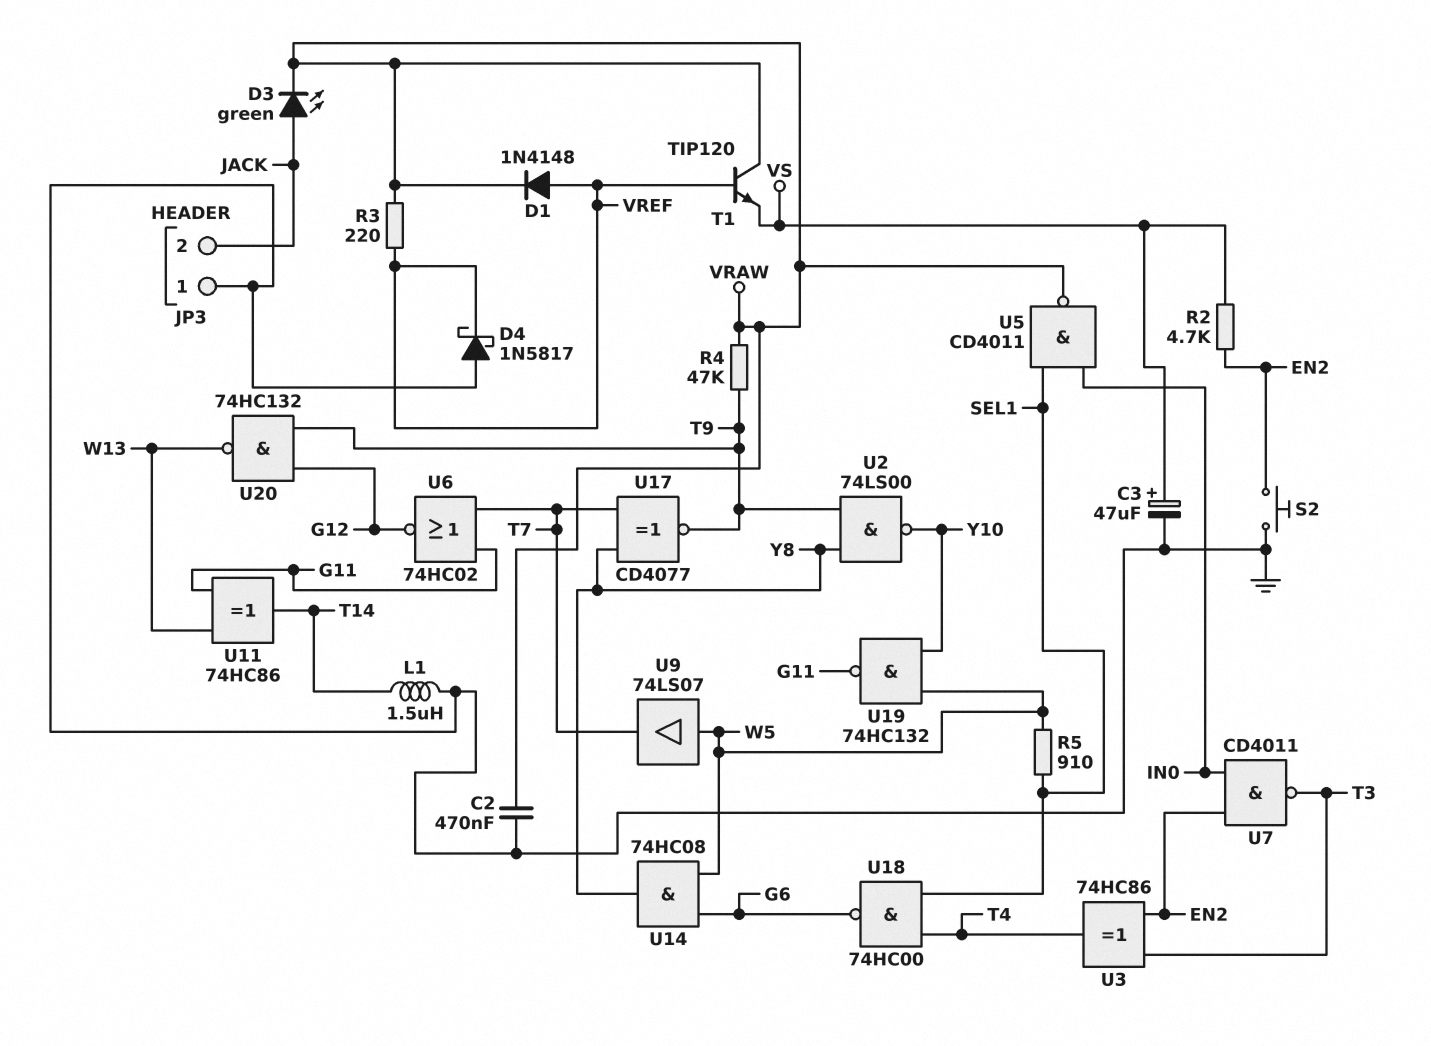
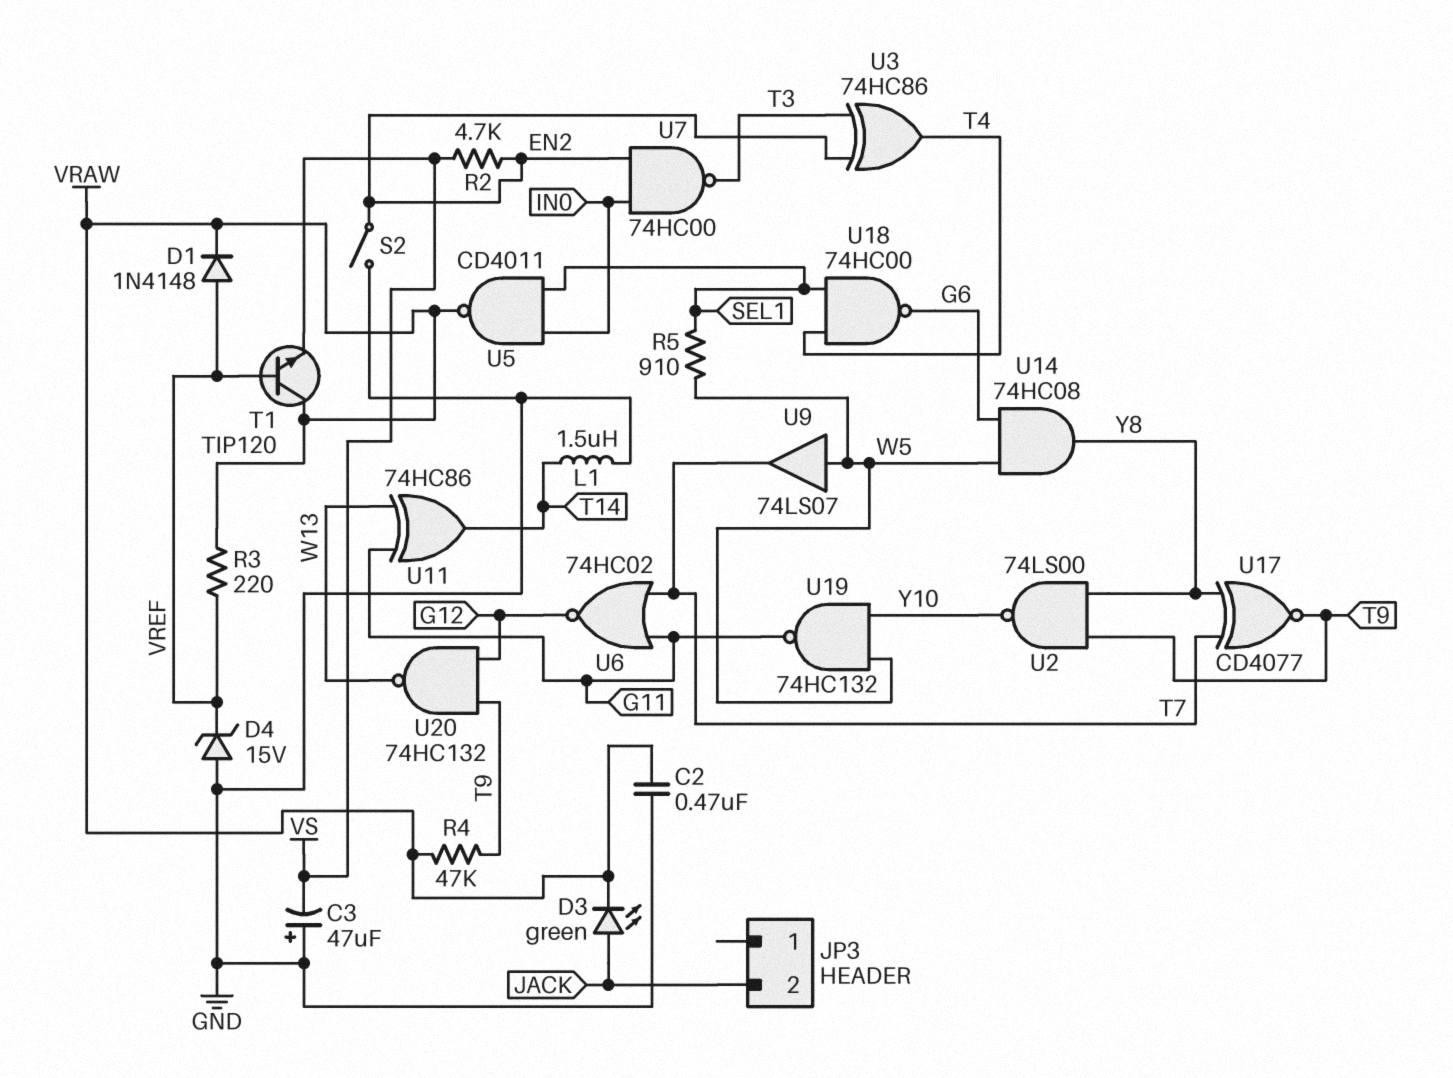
C3: 47uF (plus VS, minus GND) -> 47uF (plus GND, minus VS)
D4: schottky 1N5817 (A GND, K VREF) -> zener 15V (A GND, K VREF)
JP3 pin 1: GND -> none
S2: button (EN2, GND) -> switch (EN2, GND)
U7: NAND CD4011 (in EN2, in IN0, out T3) -> NAND 74HC00 (in EN2, in IN0, out T3)

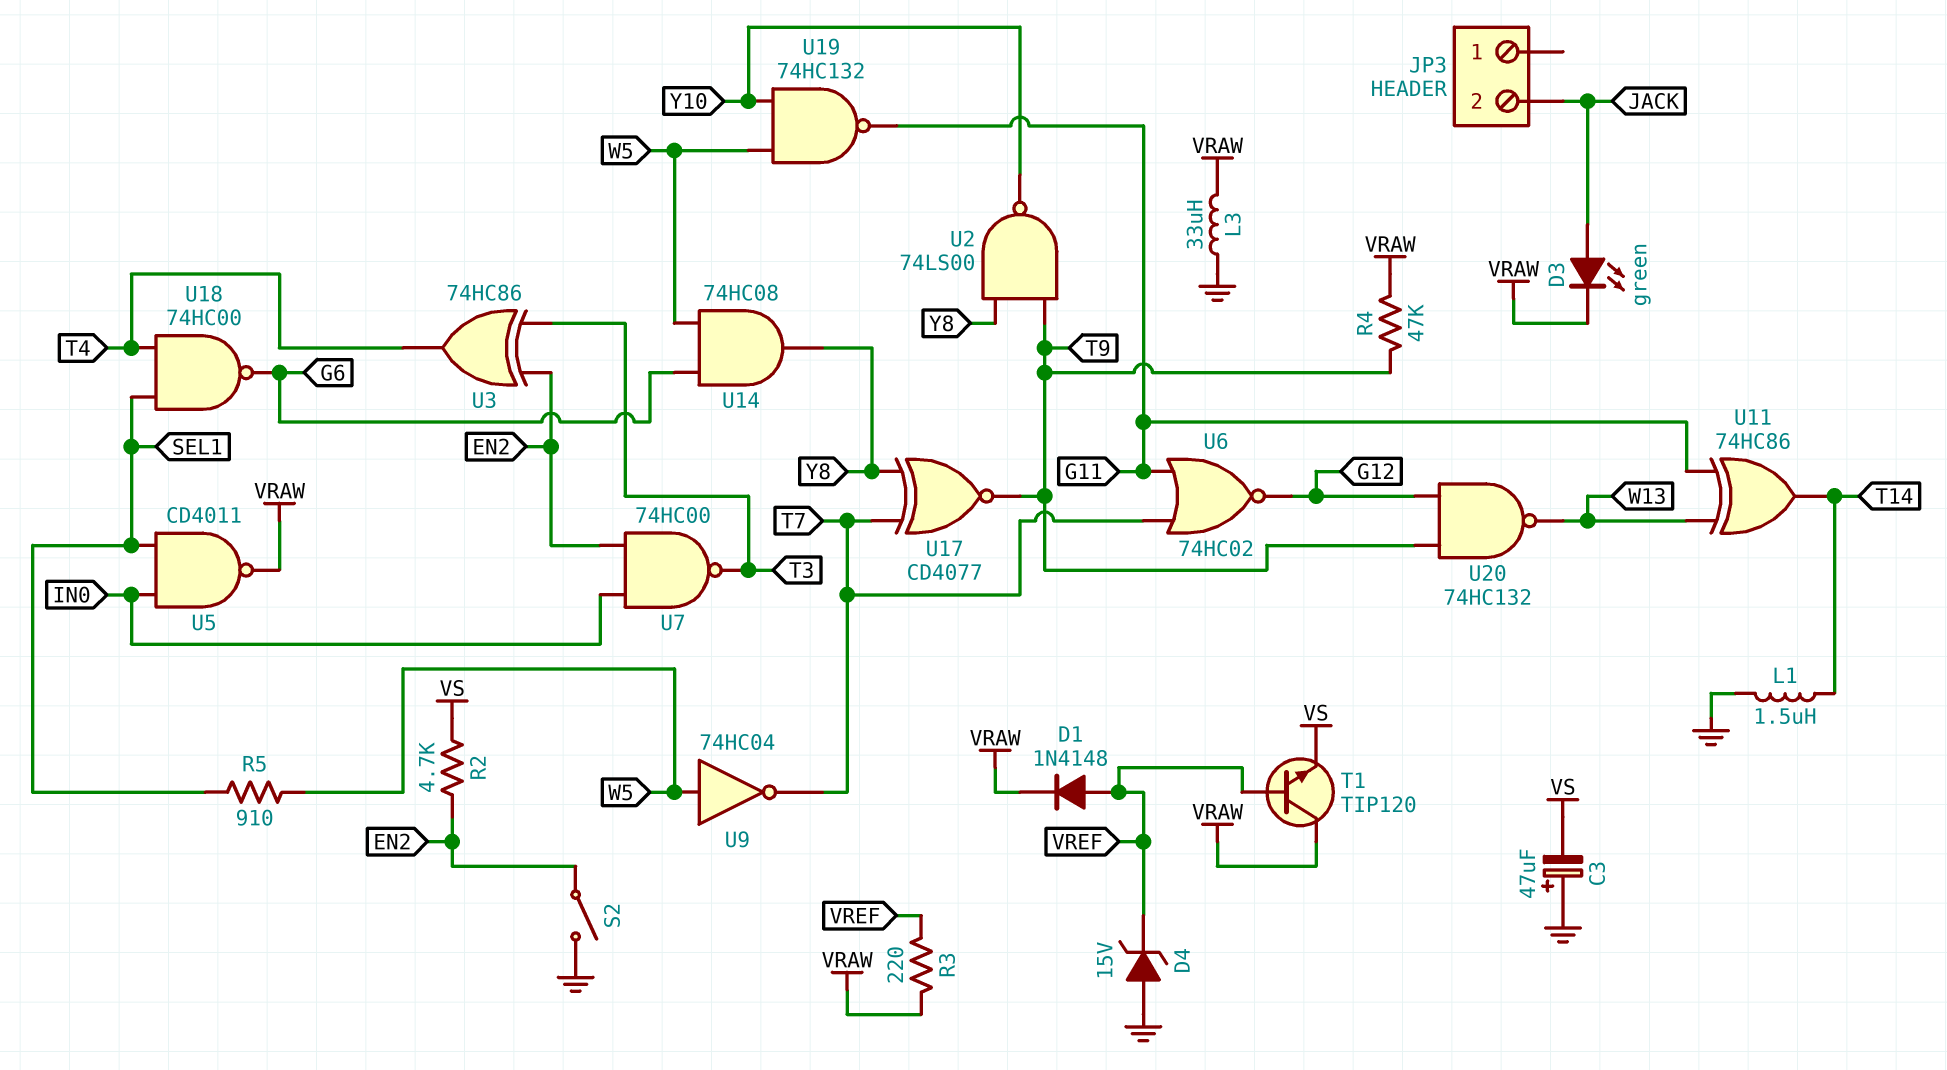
C2: 470nF (GND, VRAW) -> none
L3: none -> 33uH (GND, VRAW)
U9: buffer 74LS07 (in W5, out T7) -> NOT 74HC04 (in W5, out T7)

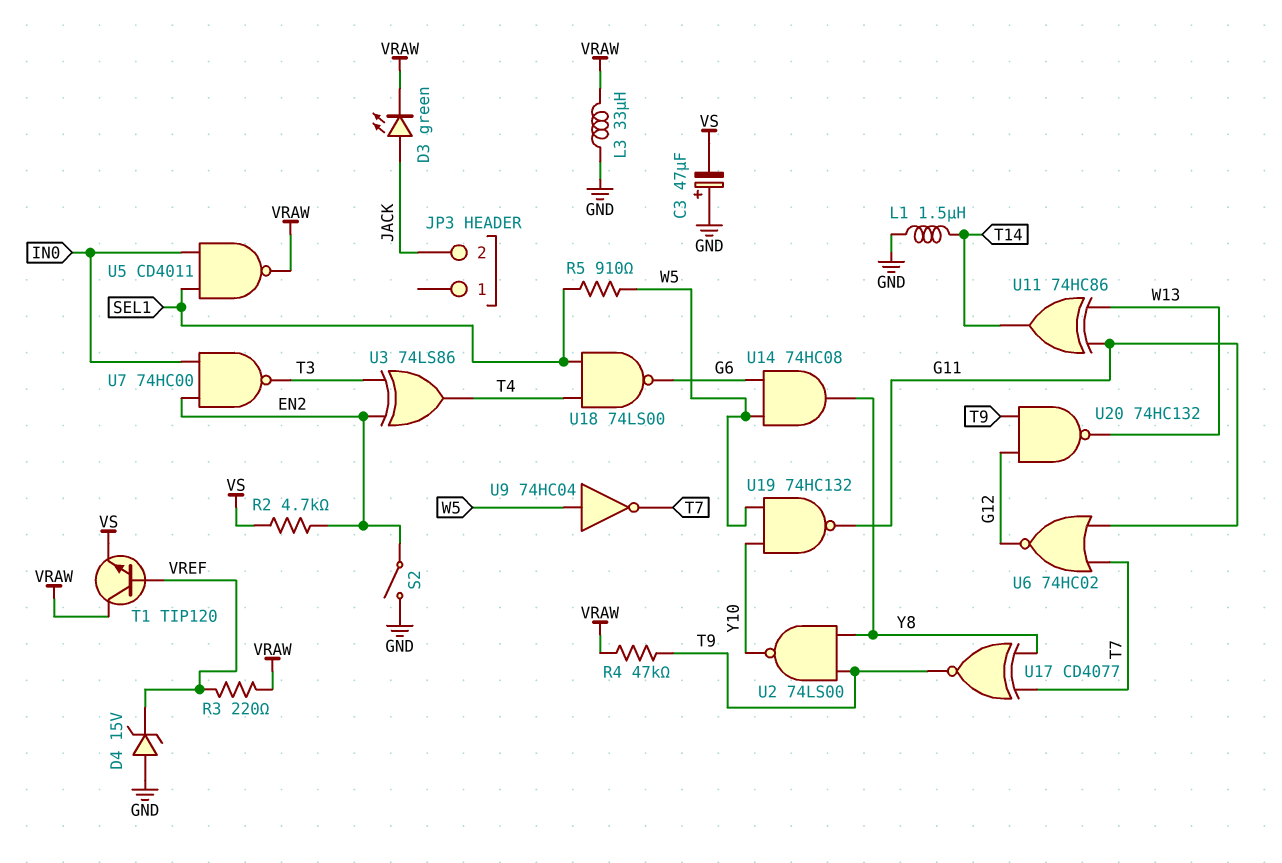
D1: diode 1N4148 (A VREF, K VRAW) -> none
U3: XOR 74HC86 (in EN2, in T3, out T4) -> XOR 74LS86 (in EN2, in T3, out T4)
U18: NAND 74HC00 (in SEL1, in T4, out G6) -> NAND 74LS00 (in SEL1, in T4, out G6)

